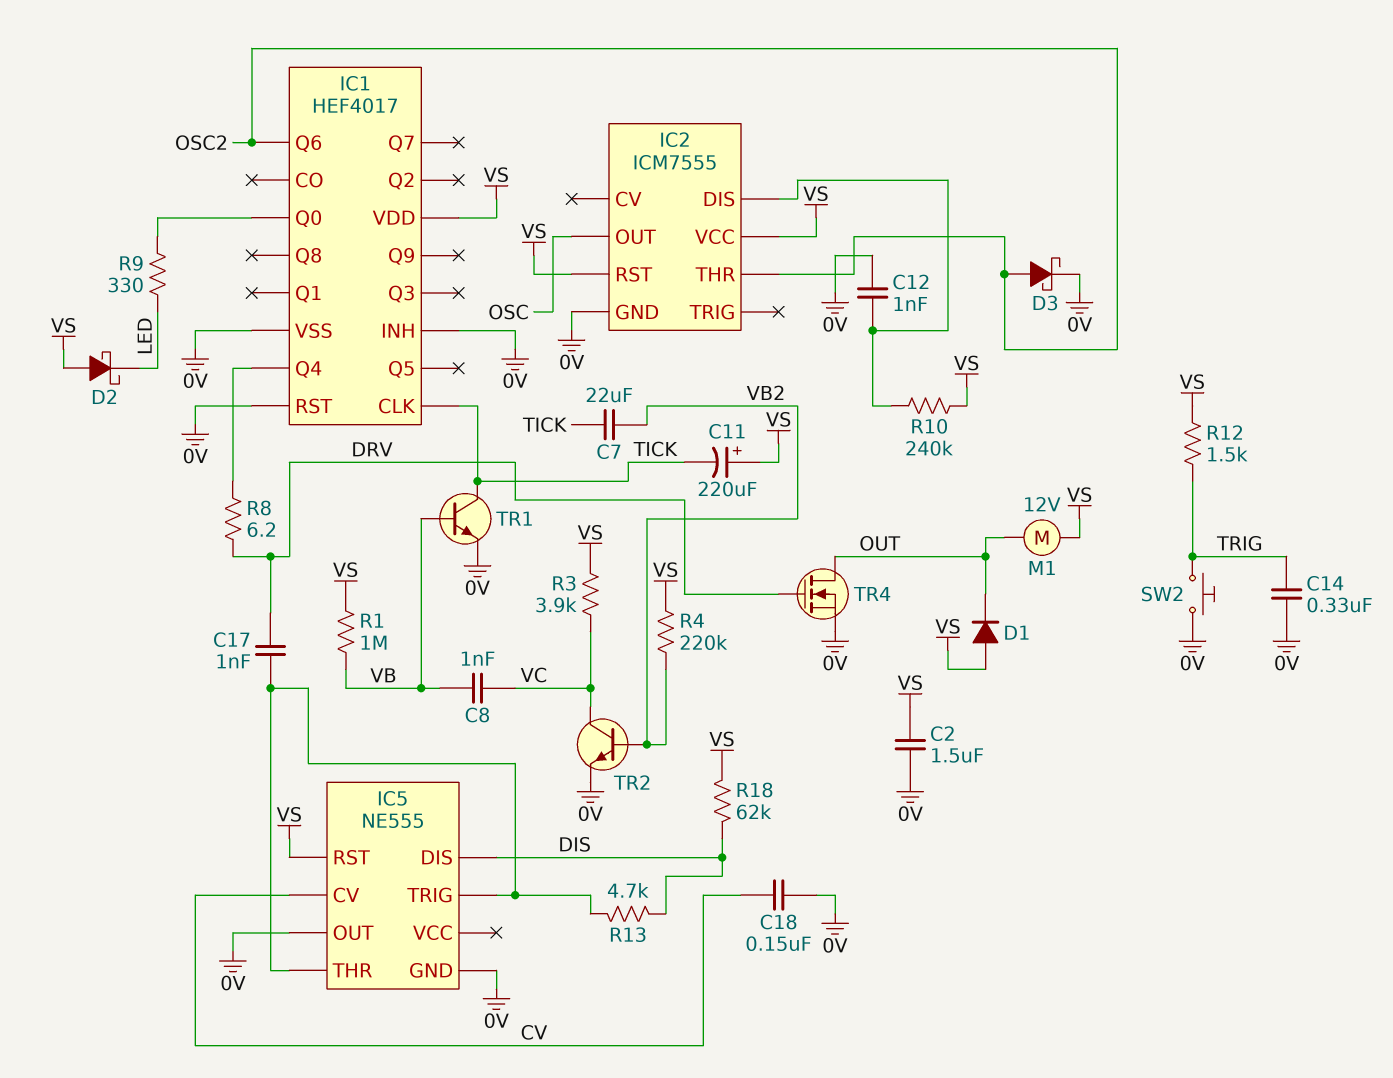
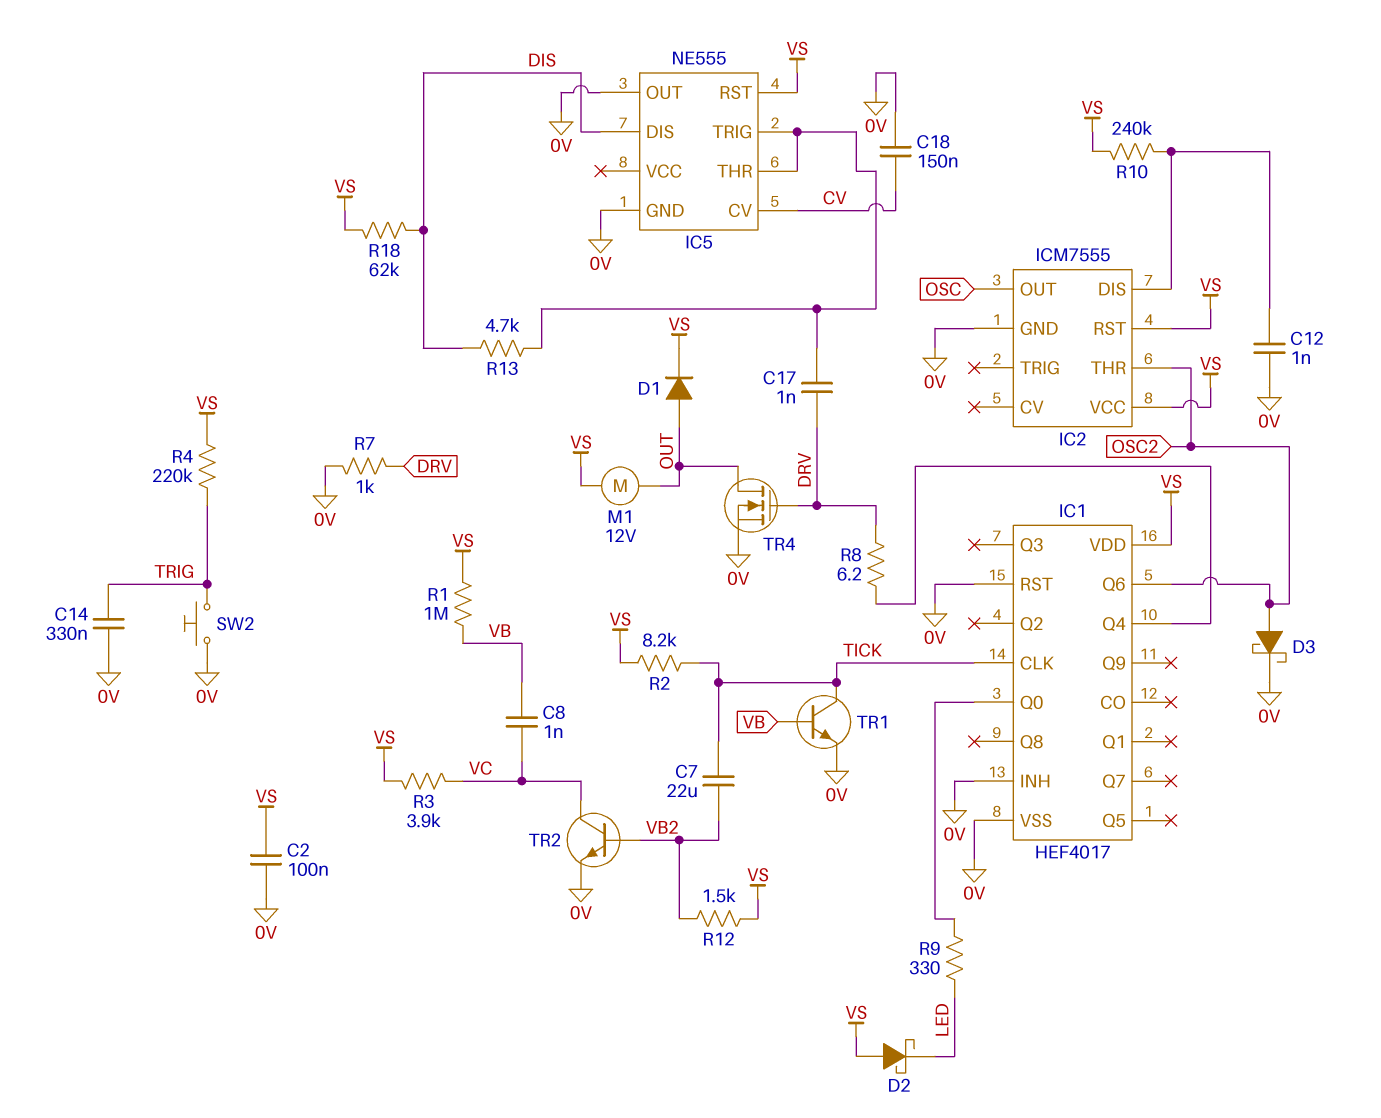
C2: 1.5uF (0V, VS) -> 100nF (0V, VS)
C11: 220uF (plus VS, minus TICK) -> none
D1: diode (A VS, K OUT) -> diode (A OUT, K VS)
R2: none -> 8.2k (TICK, VS)
R4: 220k (VB2, VS) -> 220k (TRIG, VS)
R7: none -> 1k (0V, DRV)
R12: 1.5k (TRIG, VS) -> 1.5k (VB2, VS)

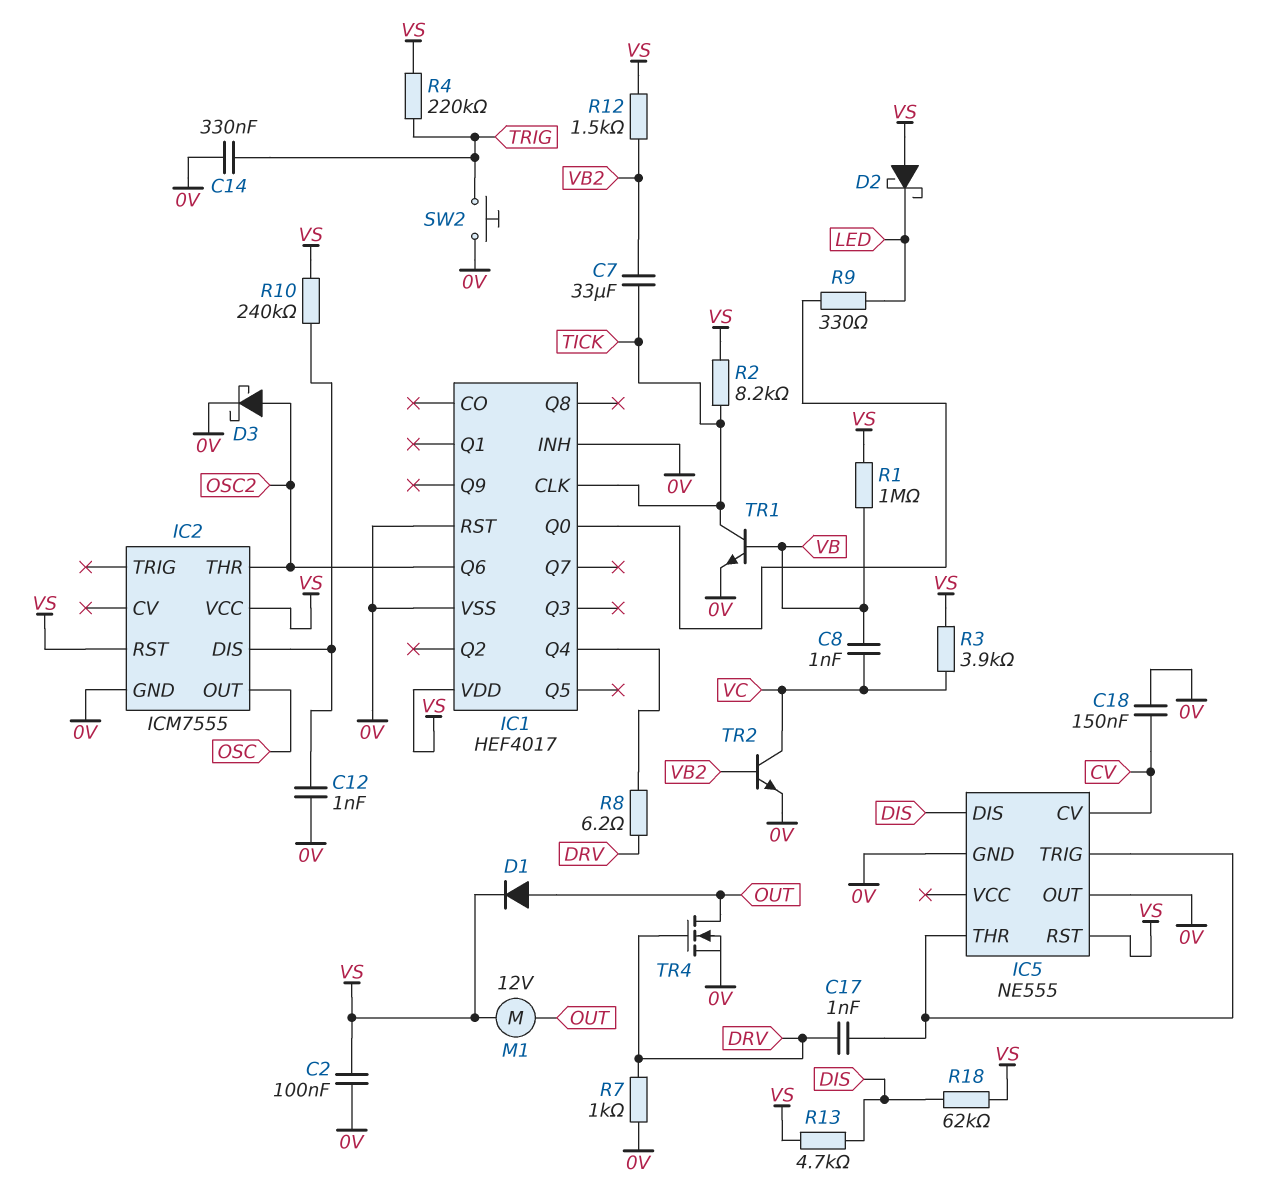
C7: 22uF (TICK, VB2) -> 33uF (TICK, VB2)
R13: 4.7k (DIS, IC5/THR) -> 4.7k (DIS, VS)

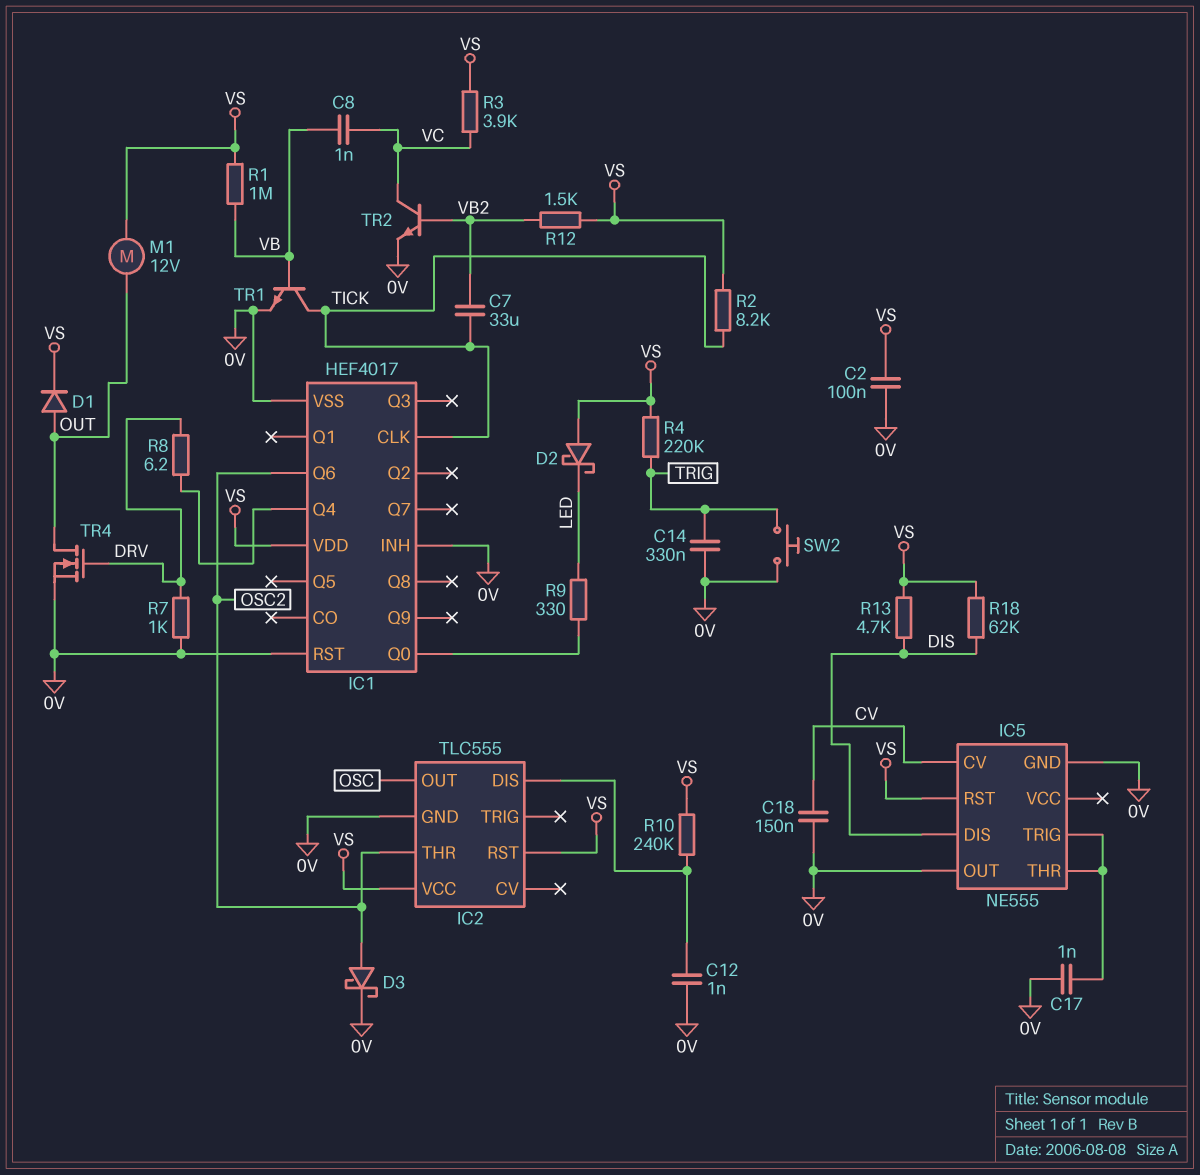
C17: 1nF (DRV, IC5/THR) -> 1nF (0V, IC5/THR)
IC2: ICM7555 -> TLC555

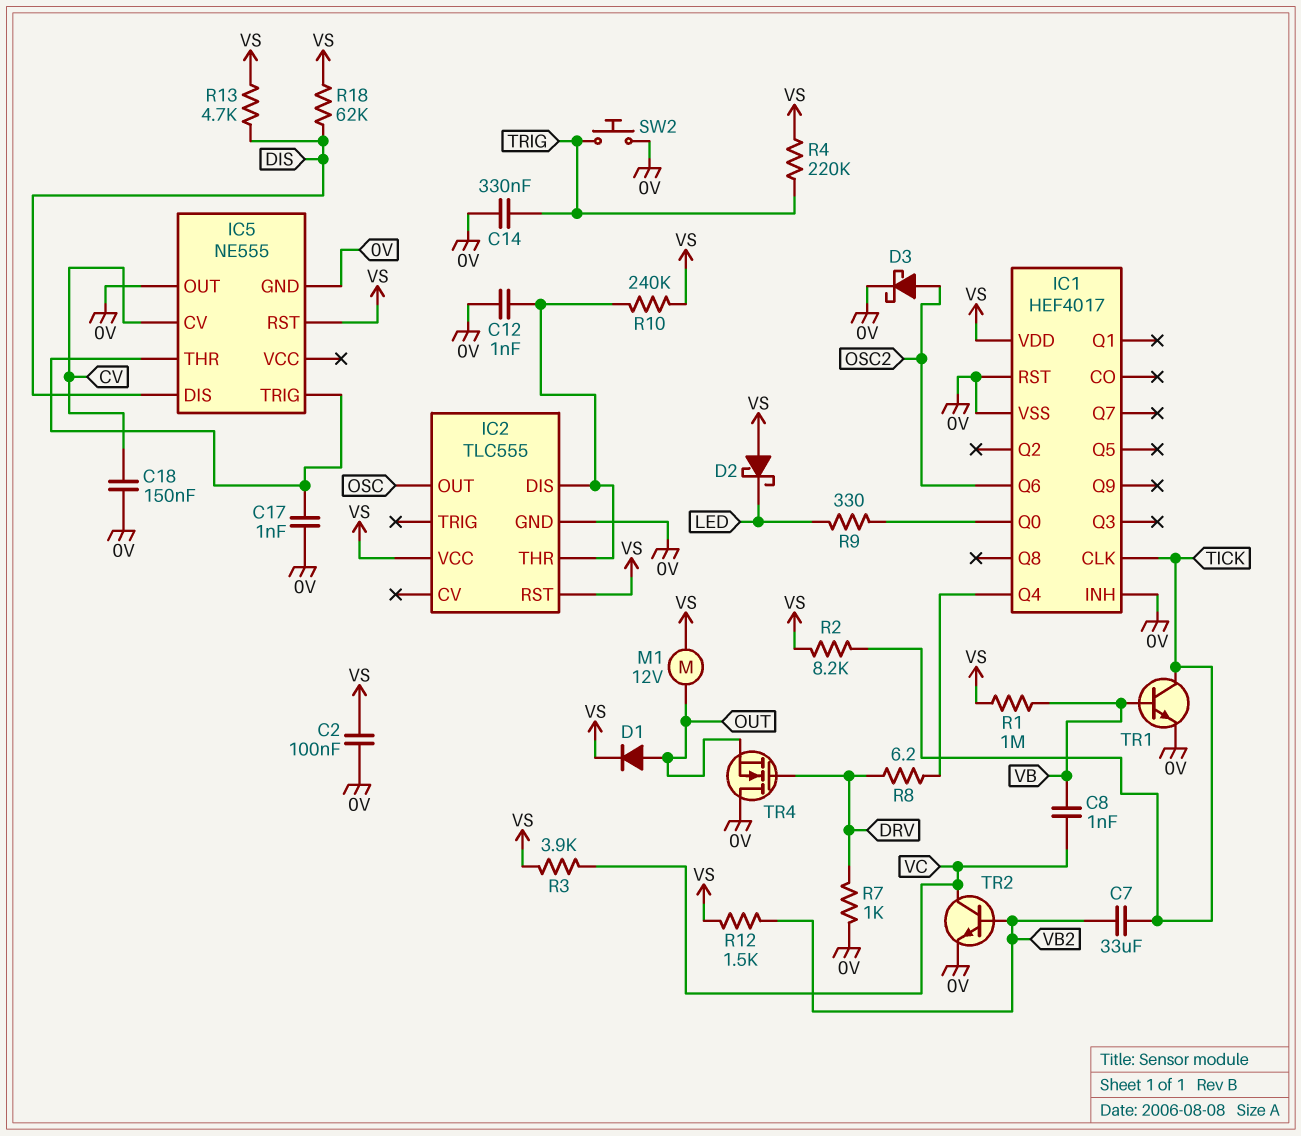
IC2 pin THR: OSC2 -> IC2/DIS
TR4: NMOS (G DRV, D OUT, S 0V) -> NMOS (G DRV, D 0V, S OUT)

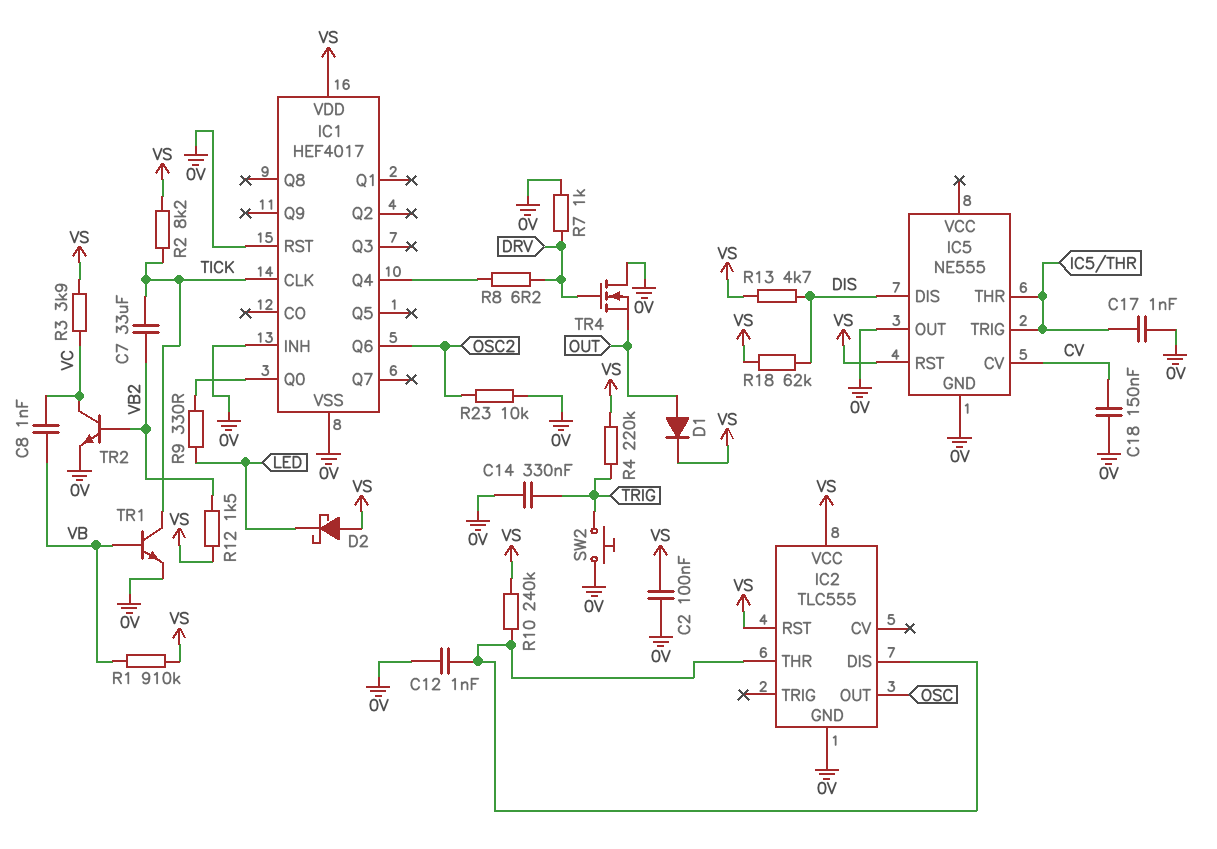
D3: schottky (A OSC2, K 0V) -> none
M1: motor 12V (OUT, VS) -> none
R1: 1M (VB, VS) -> 910k (VB, VS)
R23: none -> 10k (0V, OSC2)

